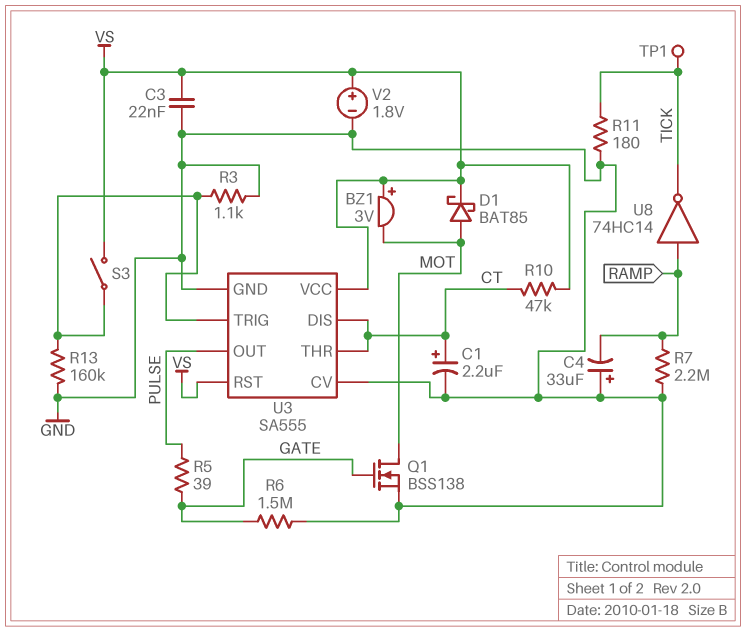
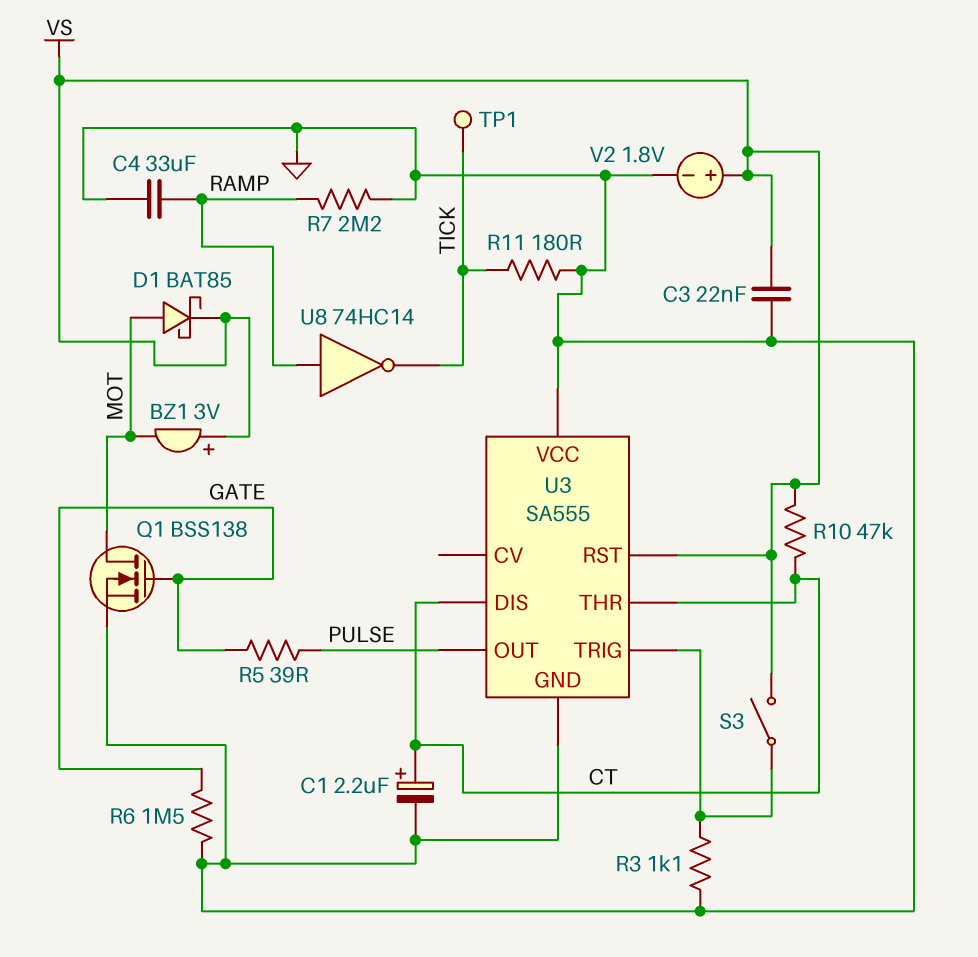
C4: 33uF (plus GND, minus RAMP) -> 33uF (GND, RAMP)
R13: 160k (GND, U3/TRIG) -> none
U3 pin CV: GND -> none
U3 pin VCC: VS -> GND

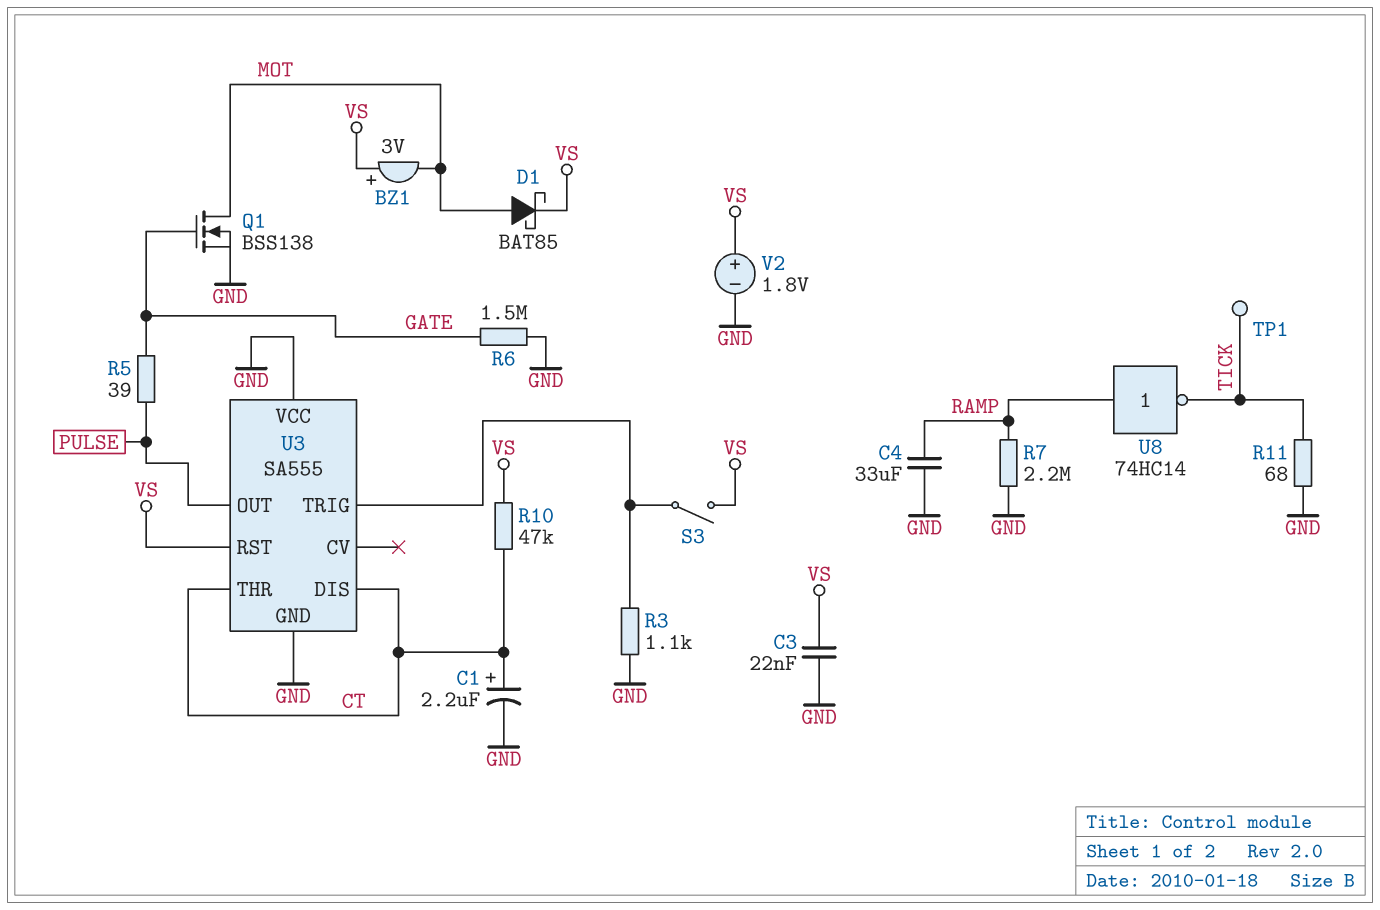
R11: 180 (GND, TICK) -> 68 (GND, TICK)

